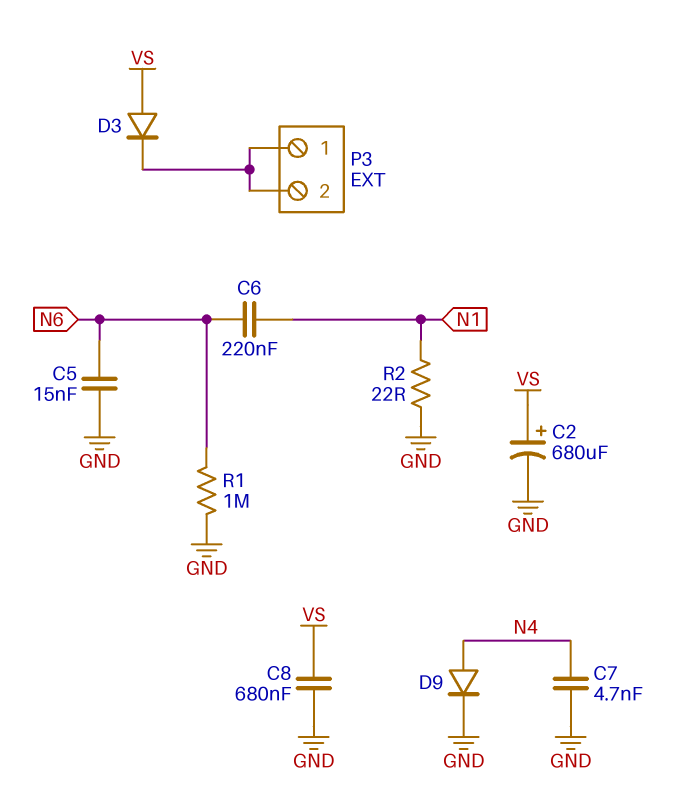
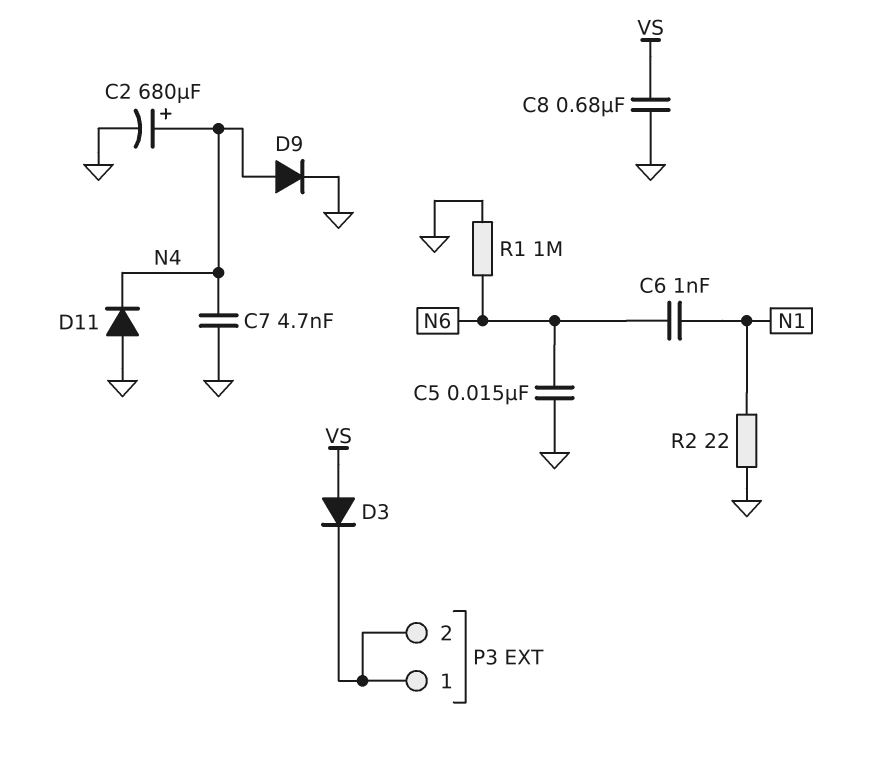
C2: 680uF (plus VS, minus GND) -> 680uF (plus N4, minus GND)
C6: 220nF (N1, N6) -> 1nF (N1, N6)
D11: none -> diode (A GND, K N4)

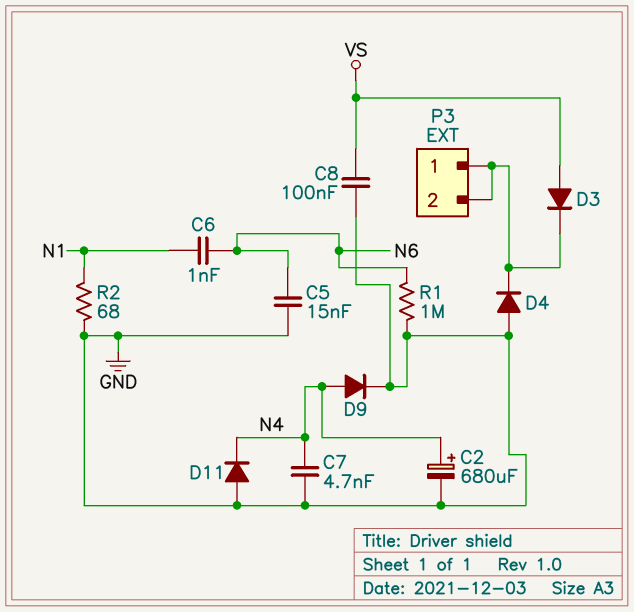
C8: 680nF (GND, VS) -> 100nF (GND, VS)
D4: none -> diode (A GND, K P3/1)
R2: 22 (GND, N1) -> 68 (GND, N1)

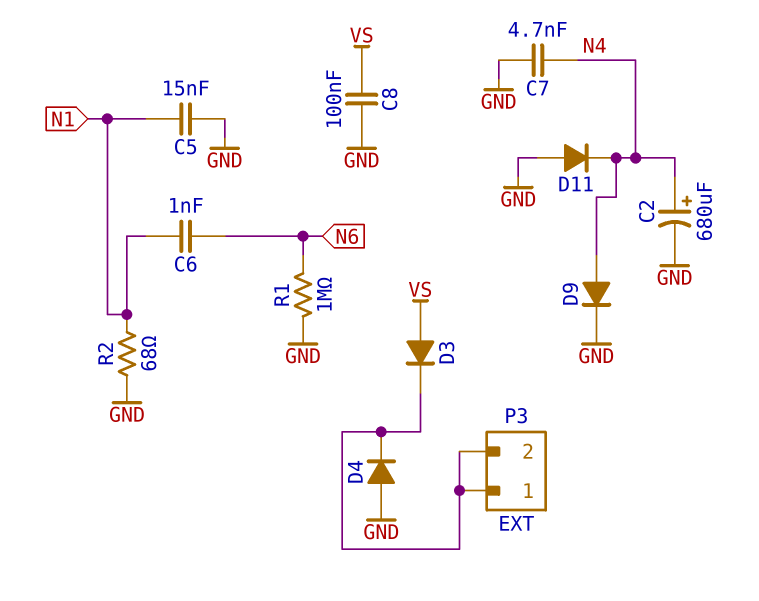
C5: 15nF (GND, N6) -> 15nF (GND, N1)

